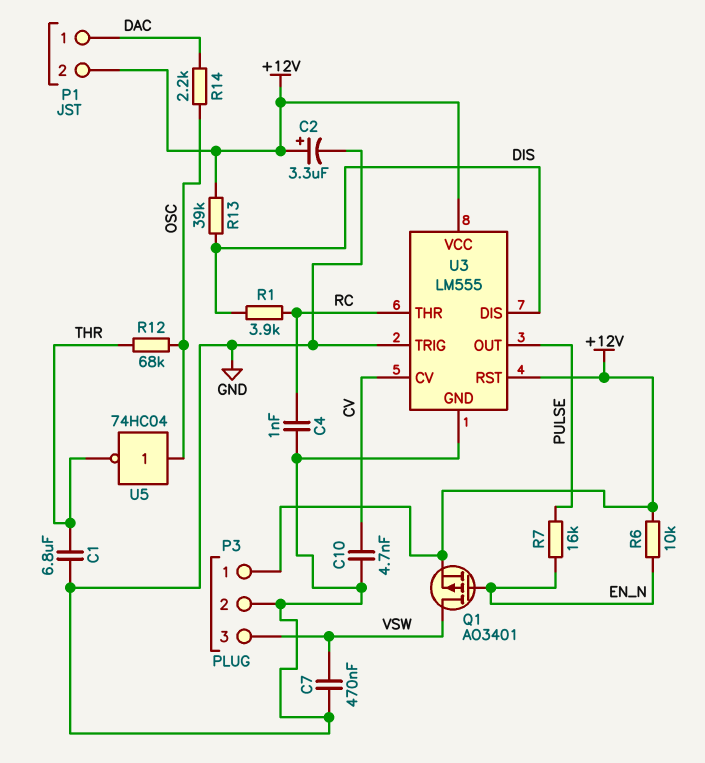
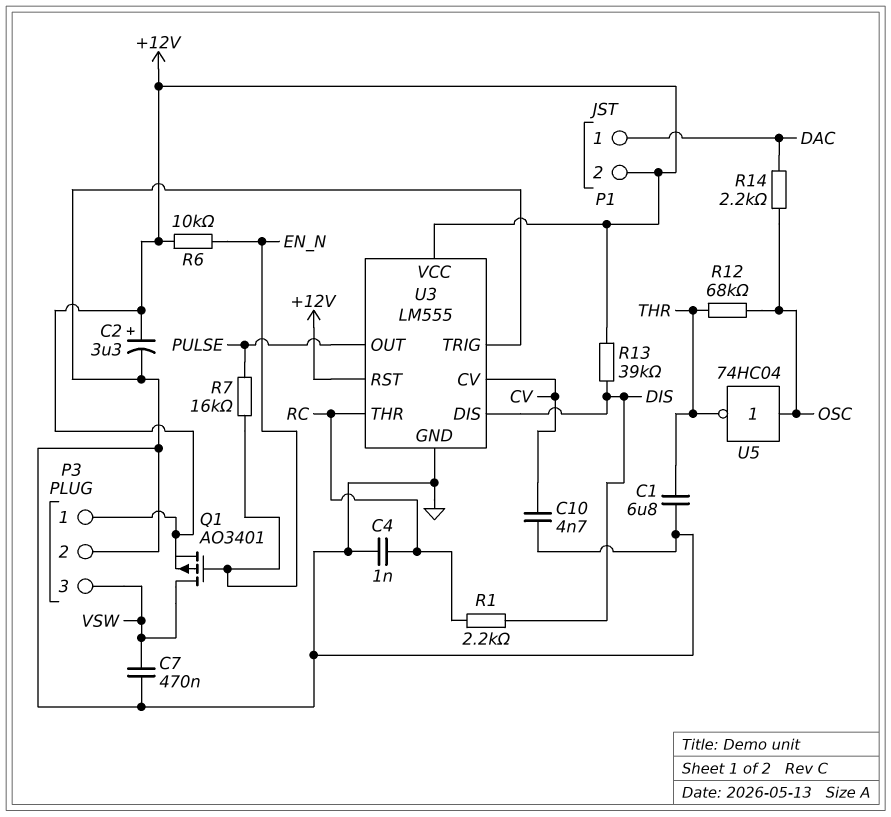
R1: 3.9k (DIS, RC) -> 2.2k (DIS, RC)

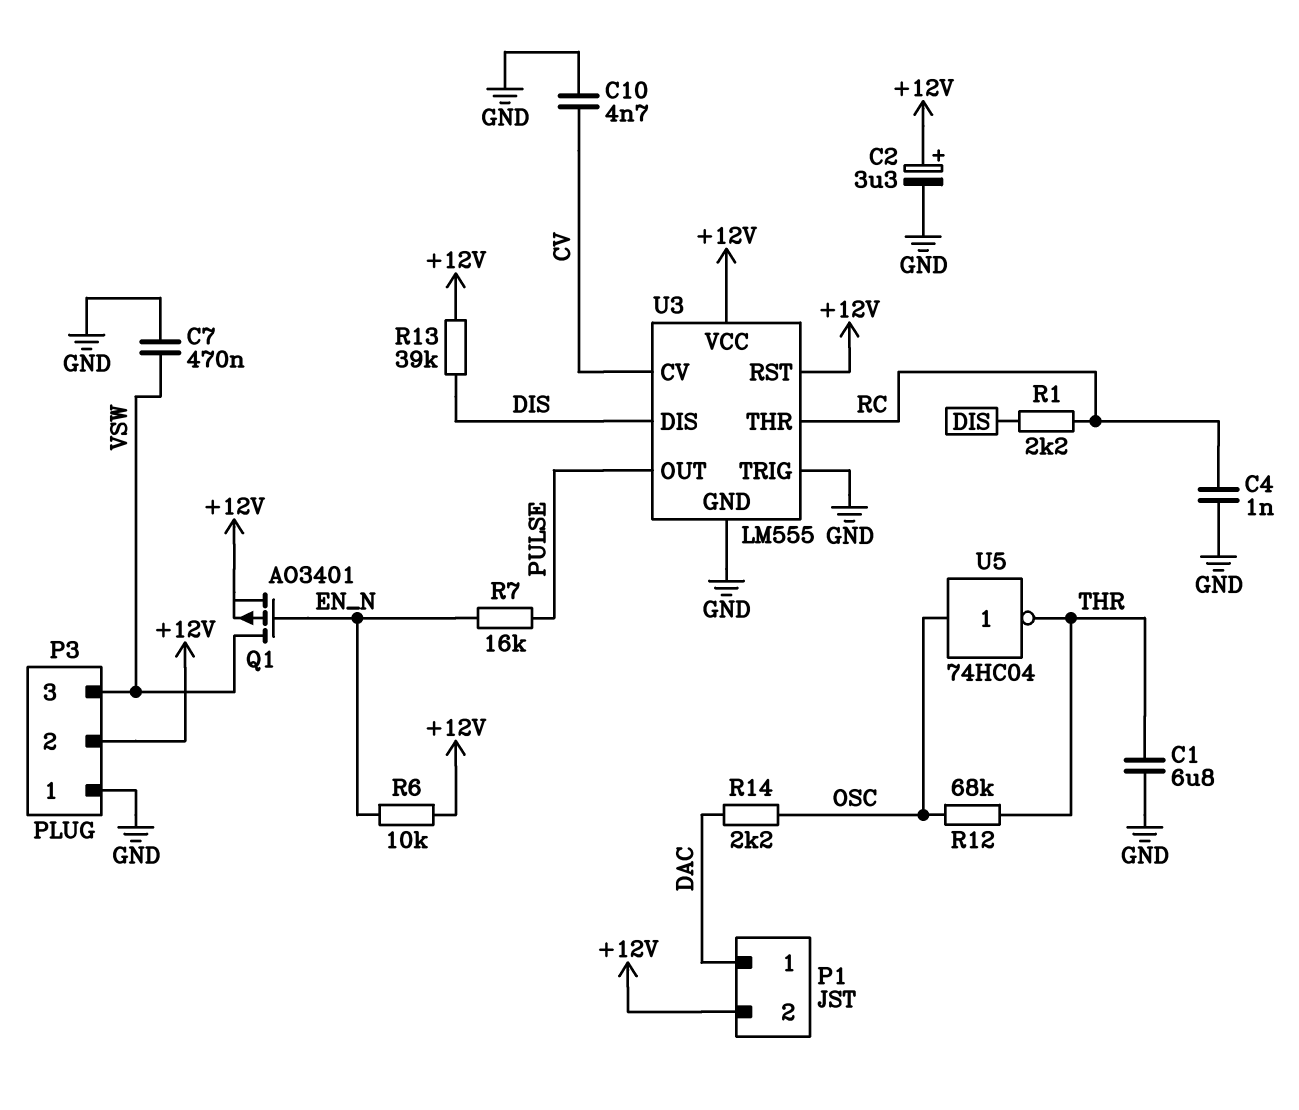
P3 pin 1: +12V -> GND
P3 pin 2: GND -> +12V

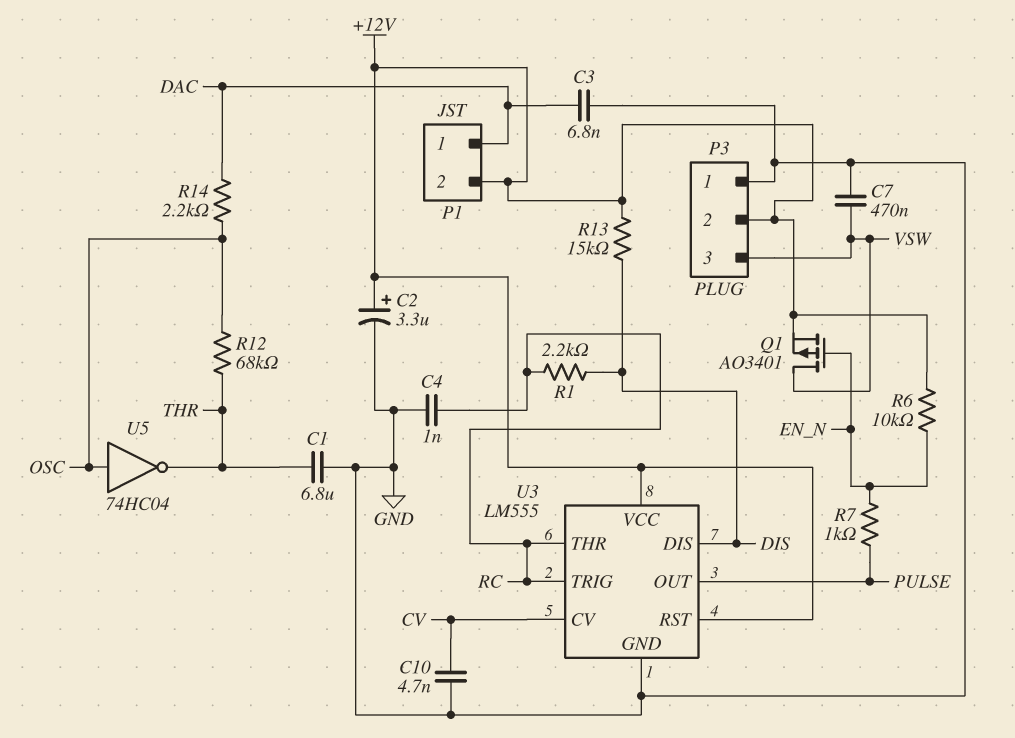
C3: none -> 6.8nF (DAC, GND)
R7: 16k (EN_N, PULSE) -> 1k (EN_N, PULSE)
R13: 39k (+12V, DIS) -> 15k (+12V, DIS)
U3 pin TRIG: GND -> RC

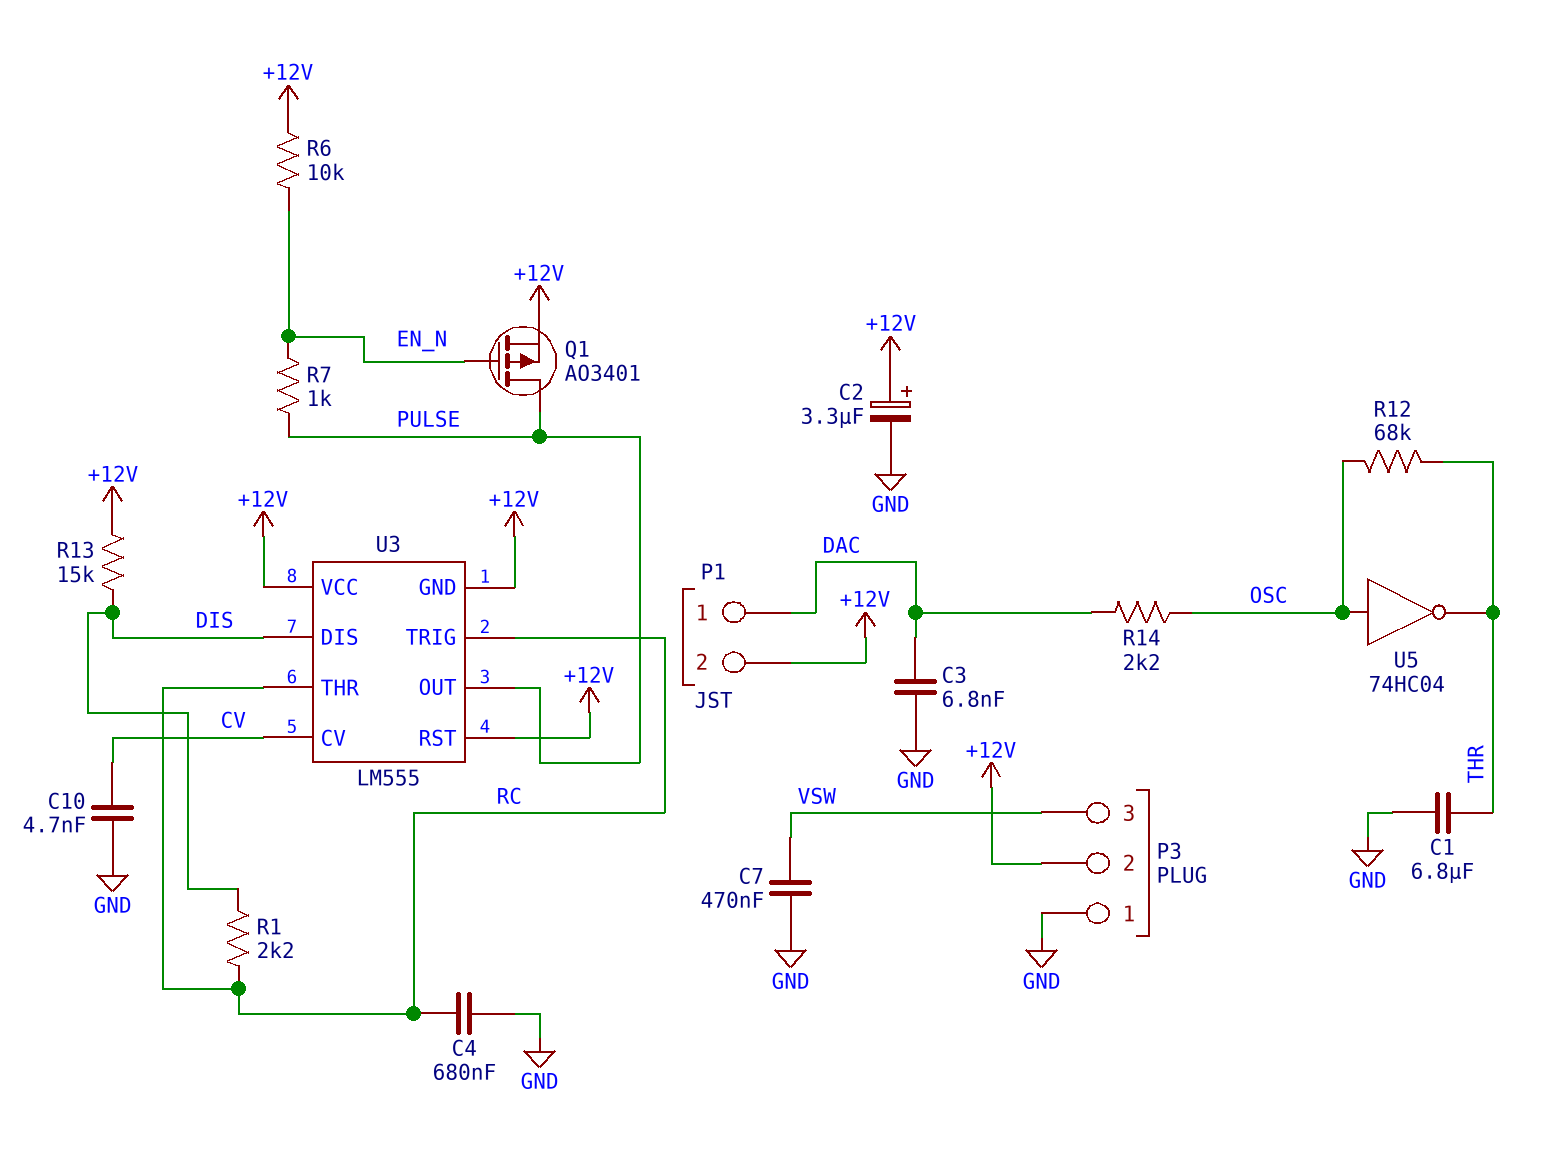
C4: 1nF (GND, RC) -> 680nF (GND, RC)
Q1: PMOS AO3401 (G EN_N, D VSW, S +12V) -> PMOS AO3401 (G EN_N, D PULSE, S +12V)
U3 pin GND: GND -> +12V

